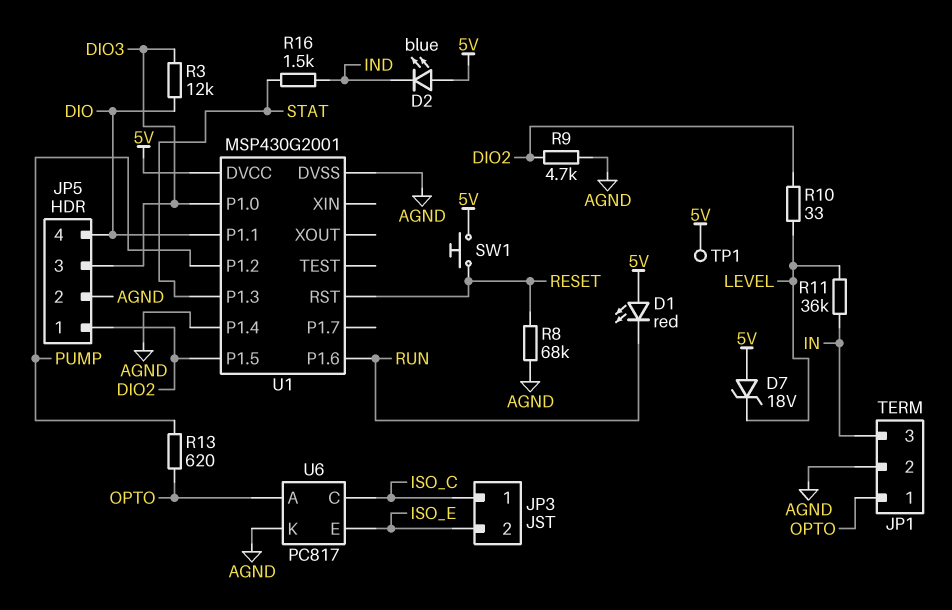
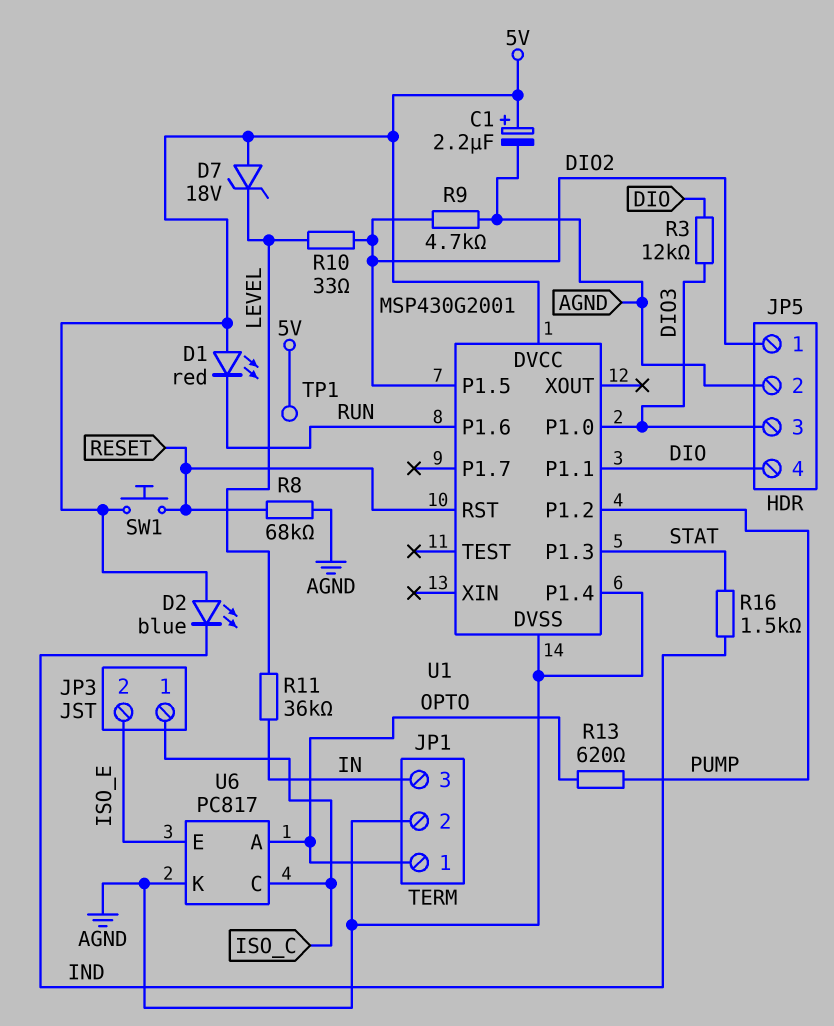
C1: none -> 2.2uF (plus 5V, minus AGND)

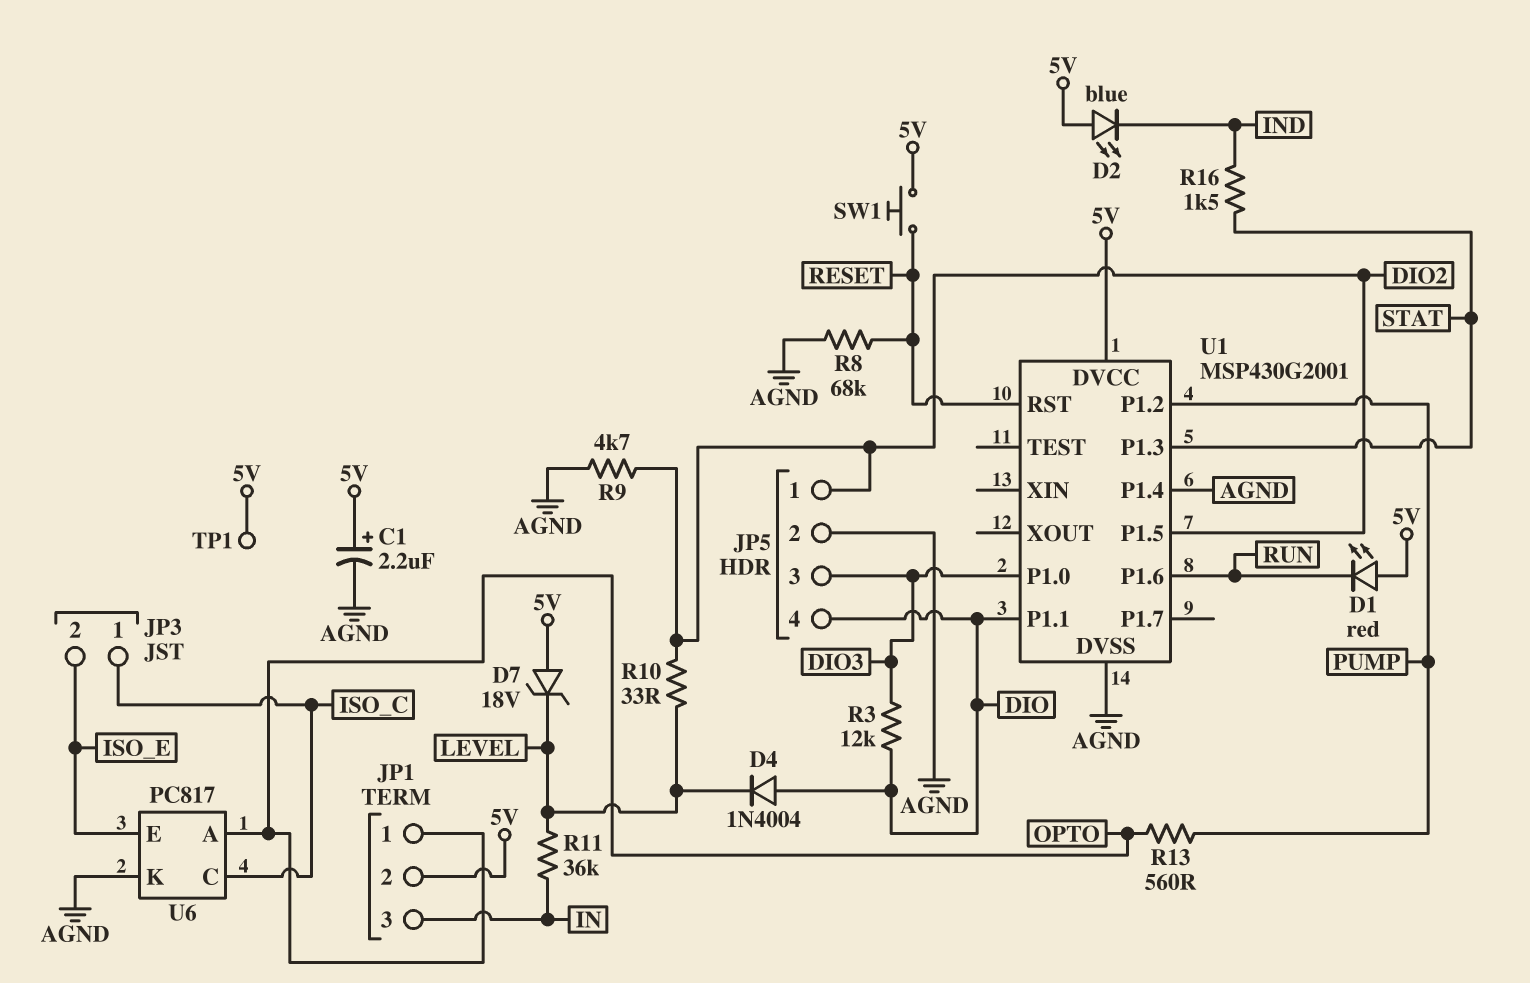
D4: none -> diode 1N4004 (A DIO, K LEVEL)
JP1 pin 2: AGND -> 5V
R13: 620 (OPTO, PUMP) -> 560 (OPTO, PUMP)

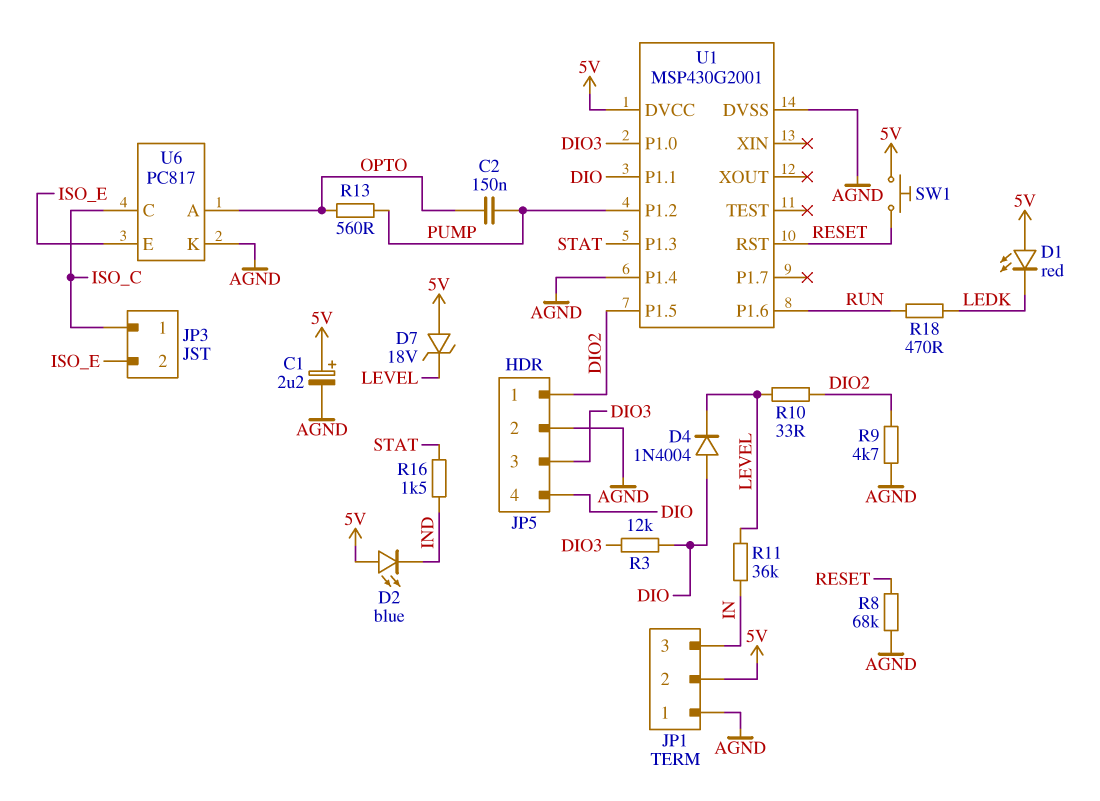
C2: none -> 150nF (OPTO, PUMP)
D1: LED red (A 5V, K RUN) -> LED red (A 5V, K LEDK)
JP1 pin 1: OPTO -> AGND
R18: none -> 470 (LEDK, RUN)
TP1: test point (5V) -> none

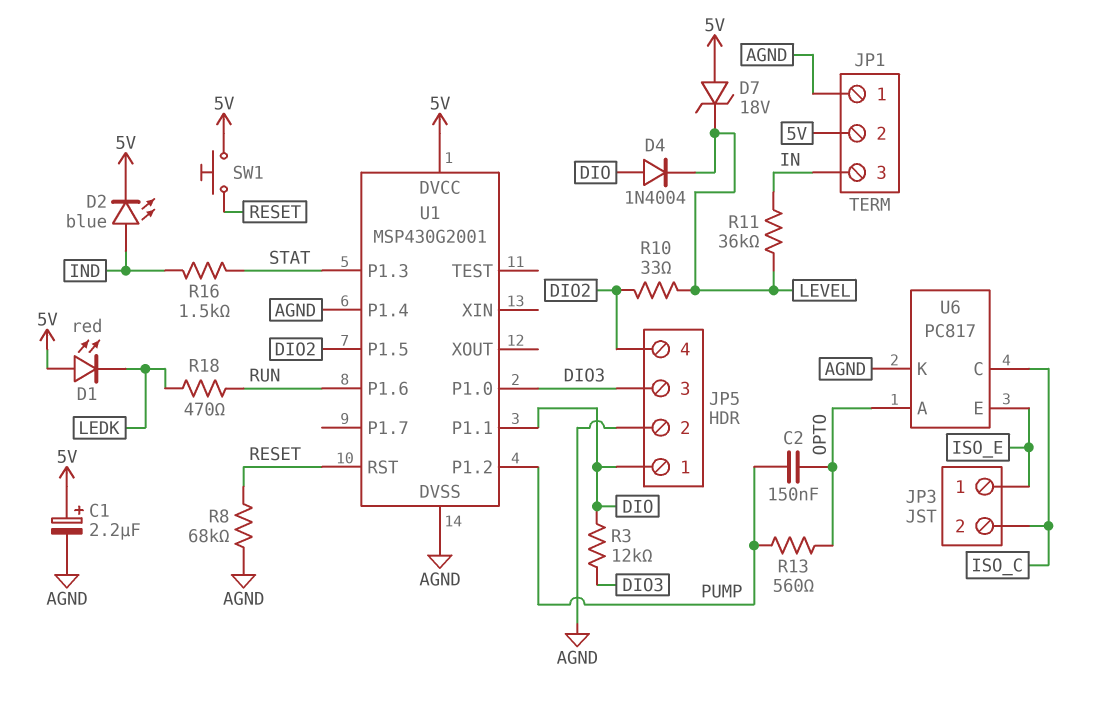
D2: LED blue (A 5V, K IND) -> LED blue (A IND, K 5V)
JP3 pin 1: ISO_C -> ISO_E
JP3 pin 2: ISO_E -> ISO_C
JP5 pin 1: DIO2 -> DIO
JP5 pin 4: DIO -> DIO2
R9: 4.7k (AGND, DIO2) -> none

